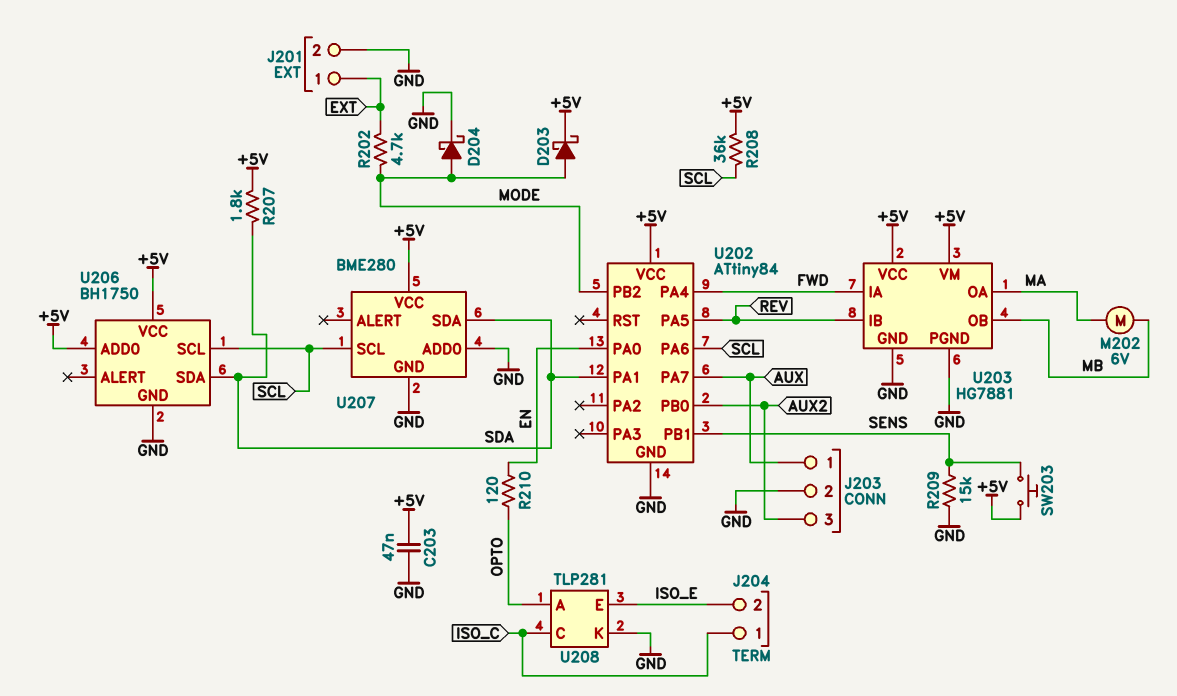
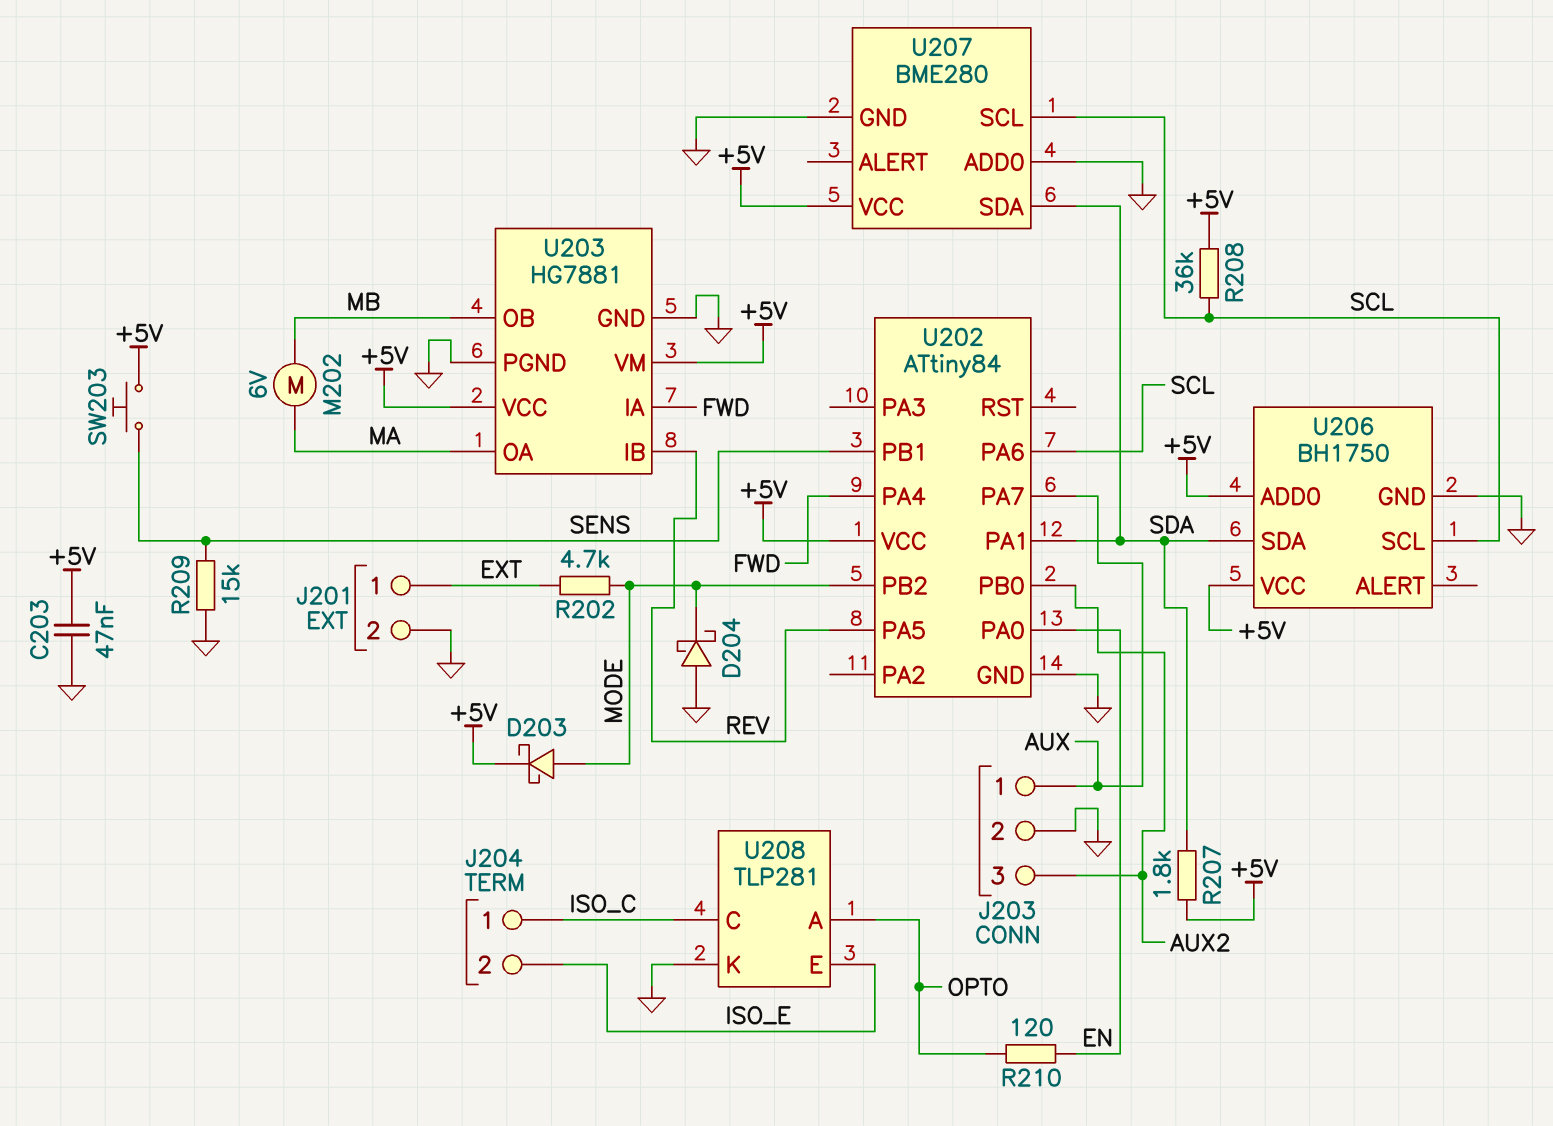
D204: schottky (A MODE, K GND) -> schottky (A GND, K MODE)

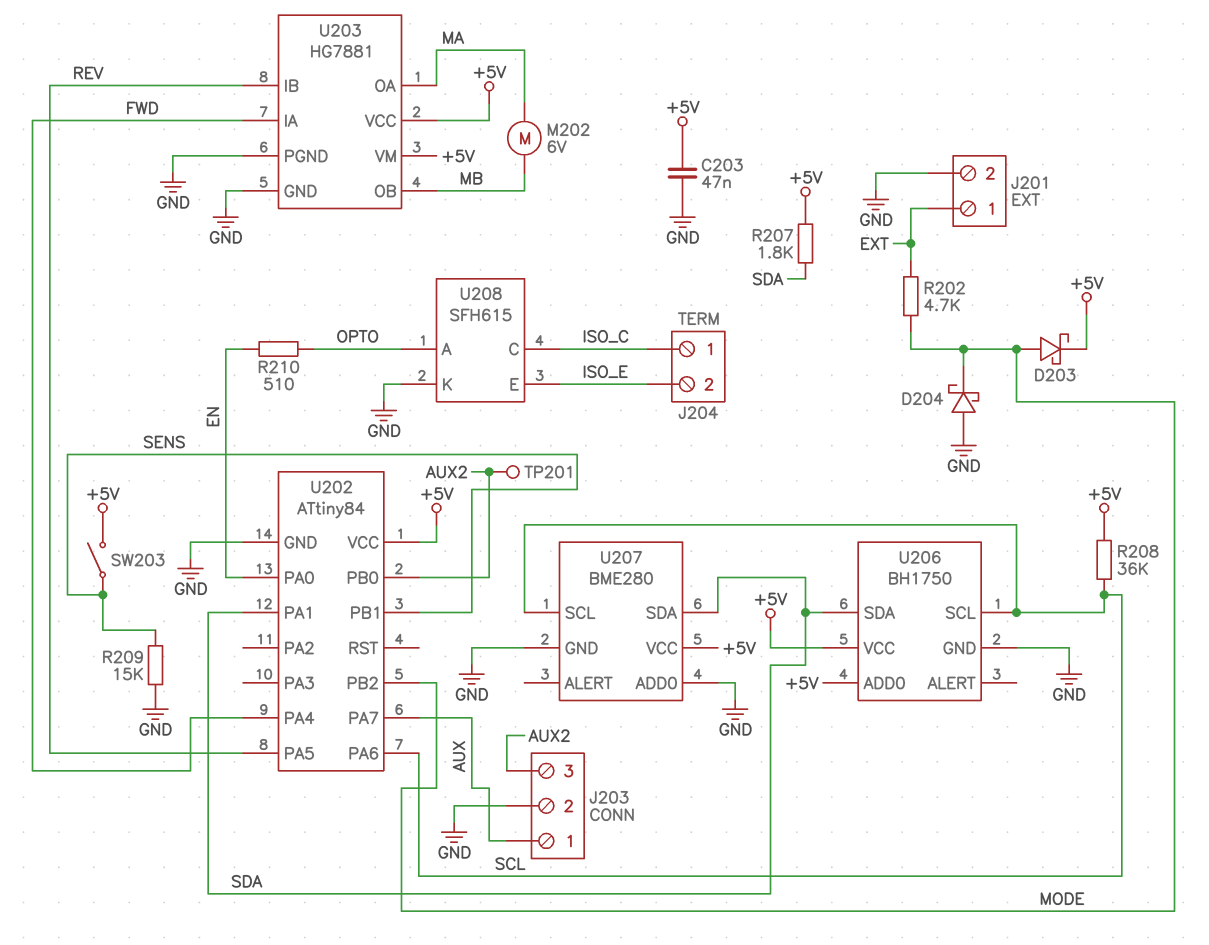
R210: 120 (EN, OPTO) -> 510 (EN, OPTO)
SW203: button (+5V, SENS) -> switch (+5V, SENS)
TP201: none -> test point (AUX2)
U208: TLP281 -> SFH615

